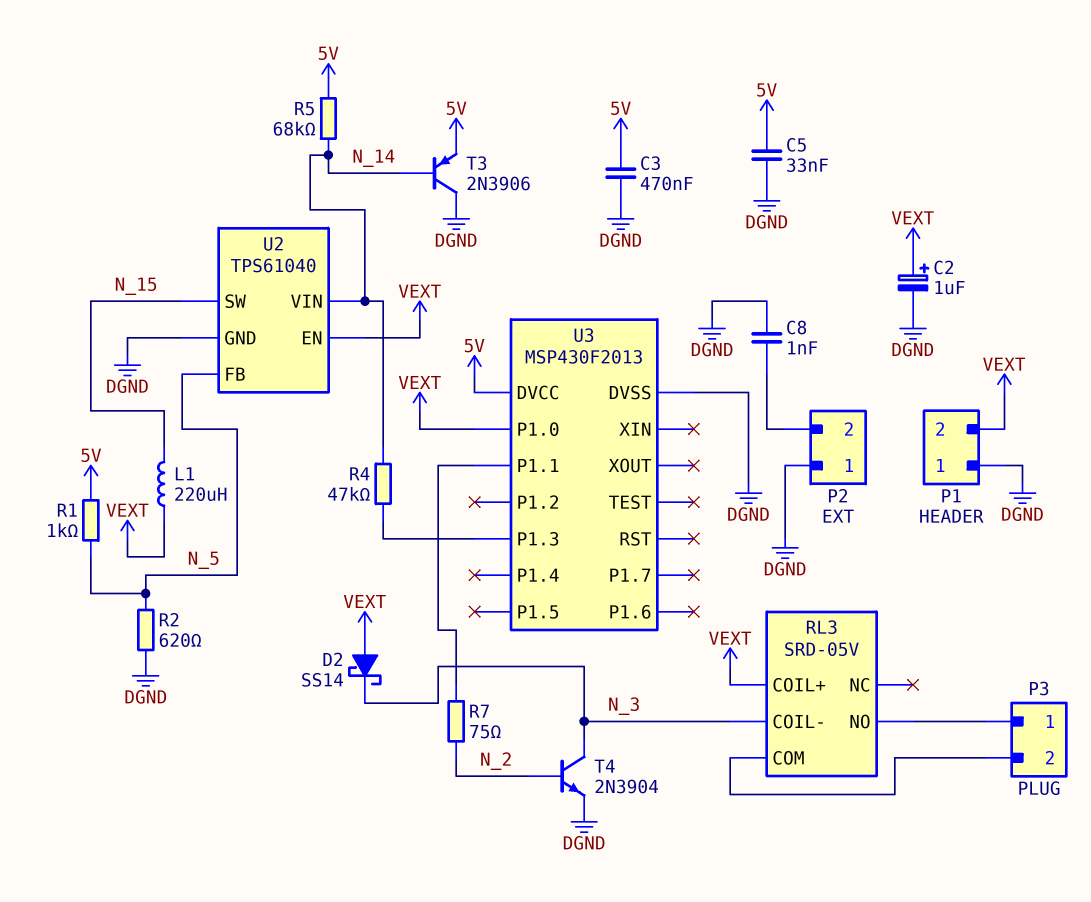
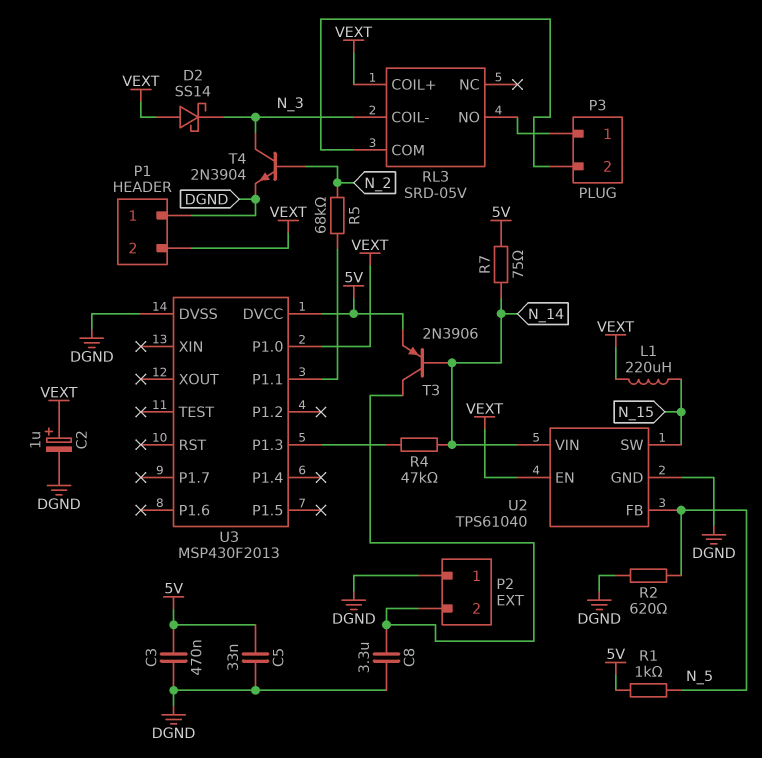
C8: 1nF (DGND, P2/2) -> 3.3uF (DGND, P2/2)
R5: 68k (5V, N_14) -> 68k (N_2, U3/P1.1)
R7: 75 (N_2, U3/P1.1) -> 75 (5V, N_14)
T3: PNP 2N3906 (B N_14, C DGND, E 5V) -> PNP 2N3906 (B N_14, C P2/2, E 5V)

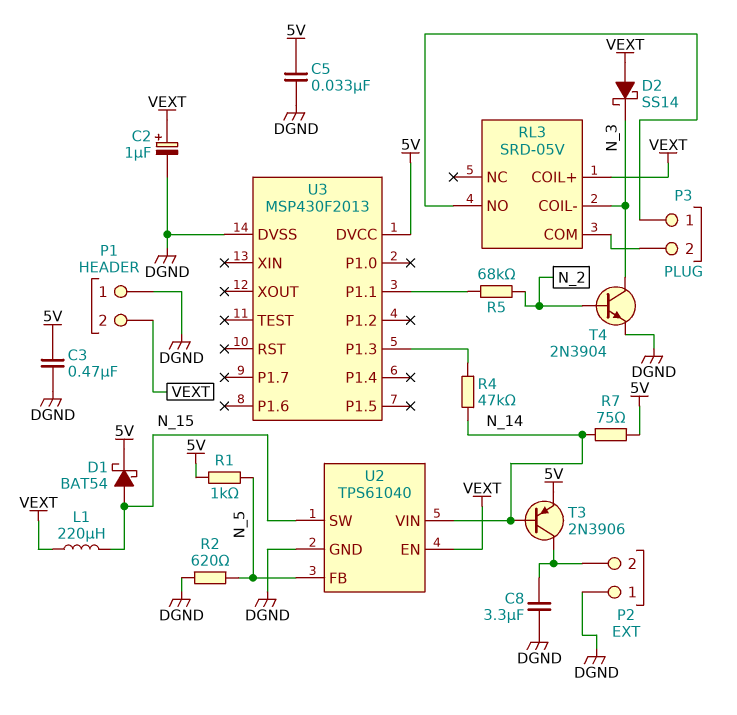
D1: none -> schottky BAT54 (A N_15, K 5V)
U3 pin P1.0: VEXT -> none

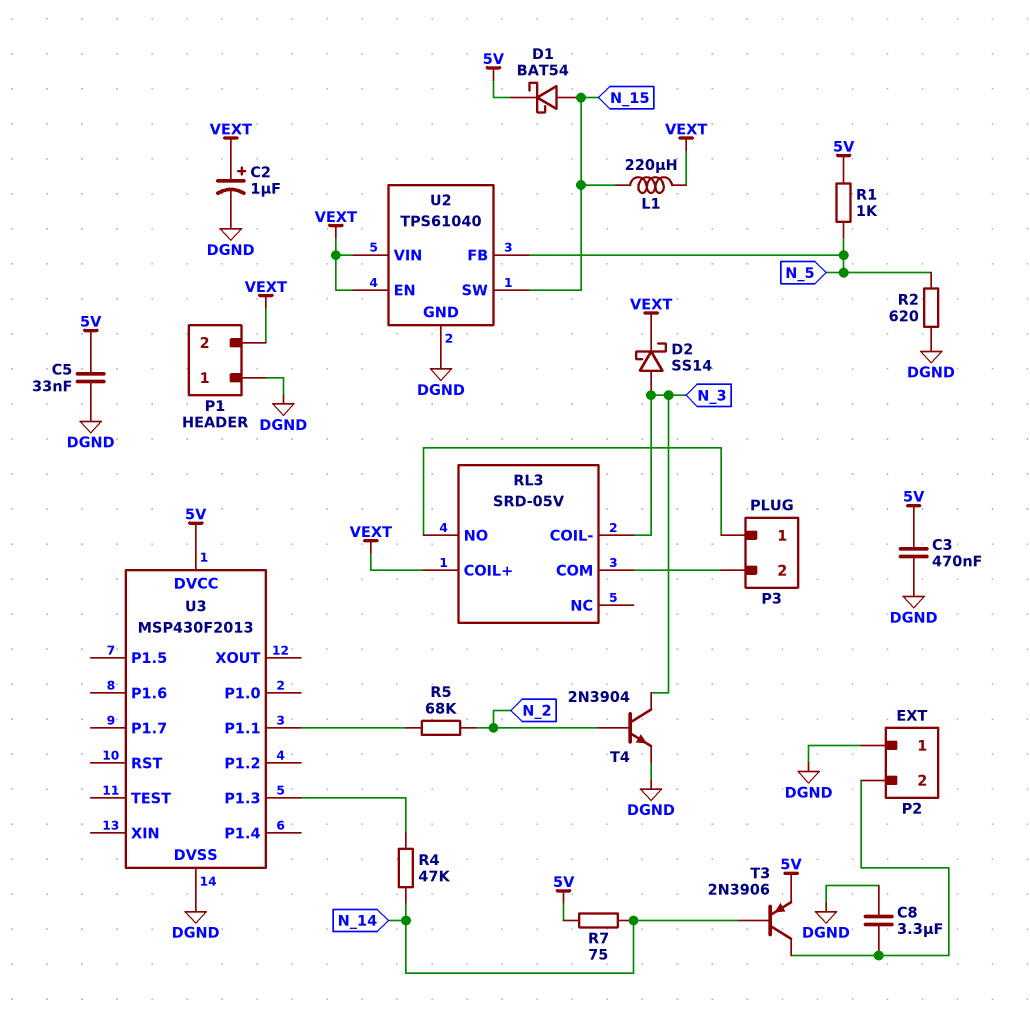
D2: schottky SS14 (A VEXT, K N_3) -> schottky SS14 (A N_3, K VEXT)
U2 pin VIN: N_14 -> VEXT

